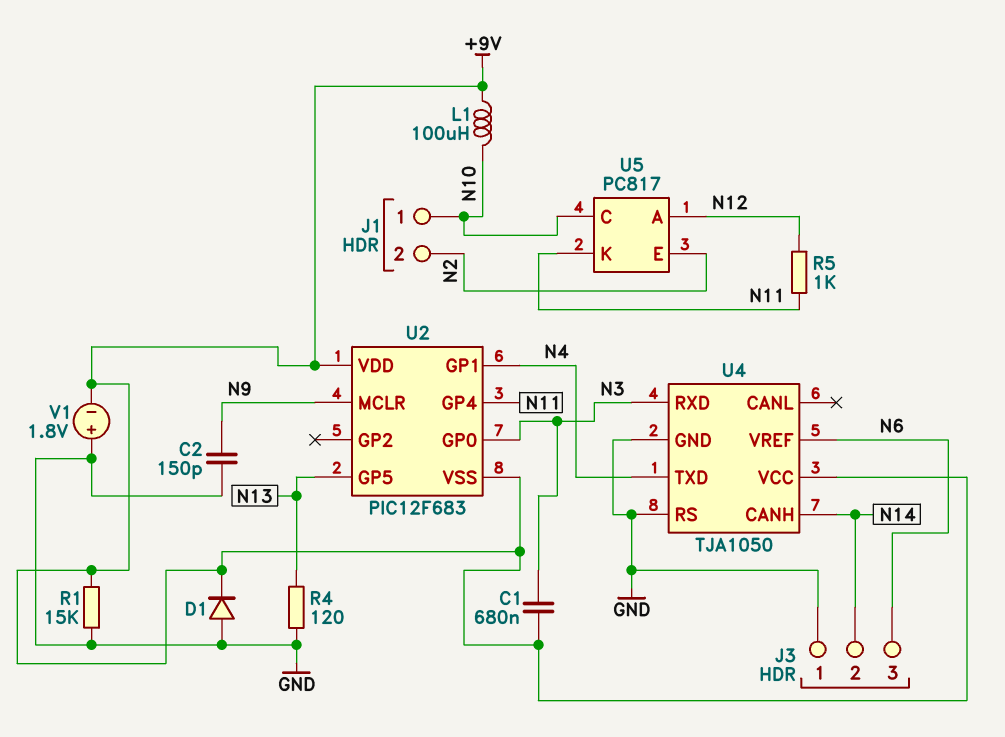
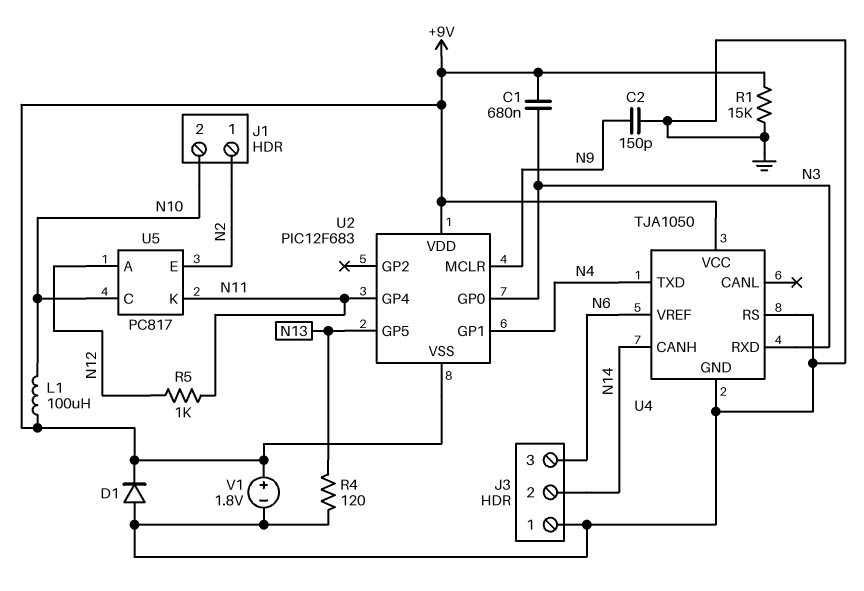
J1 pin 1: N10 -> N2
J1 pin 2: N2 -> N10
V1: 1.8V (plus GND, minus +9V) -> 1.8V (plus +9V, minus GND)

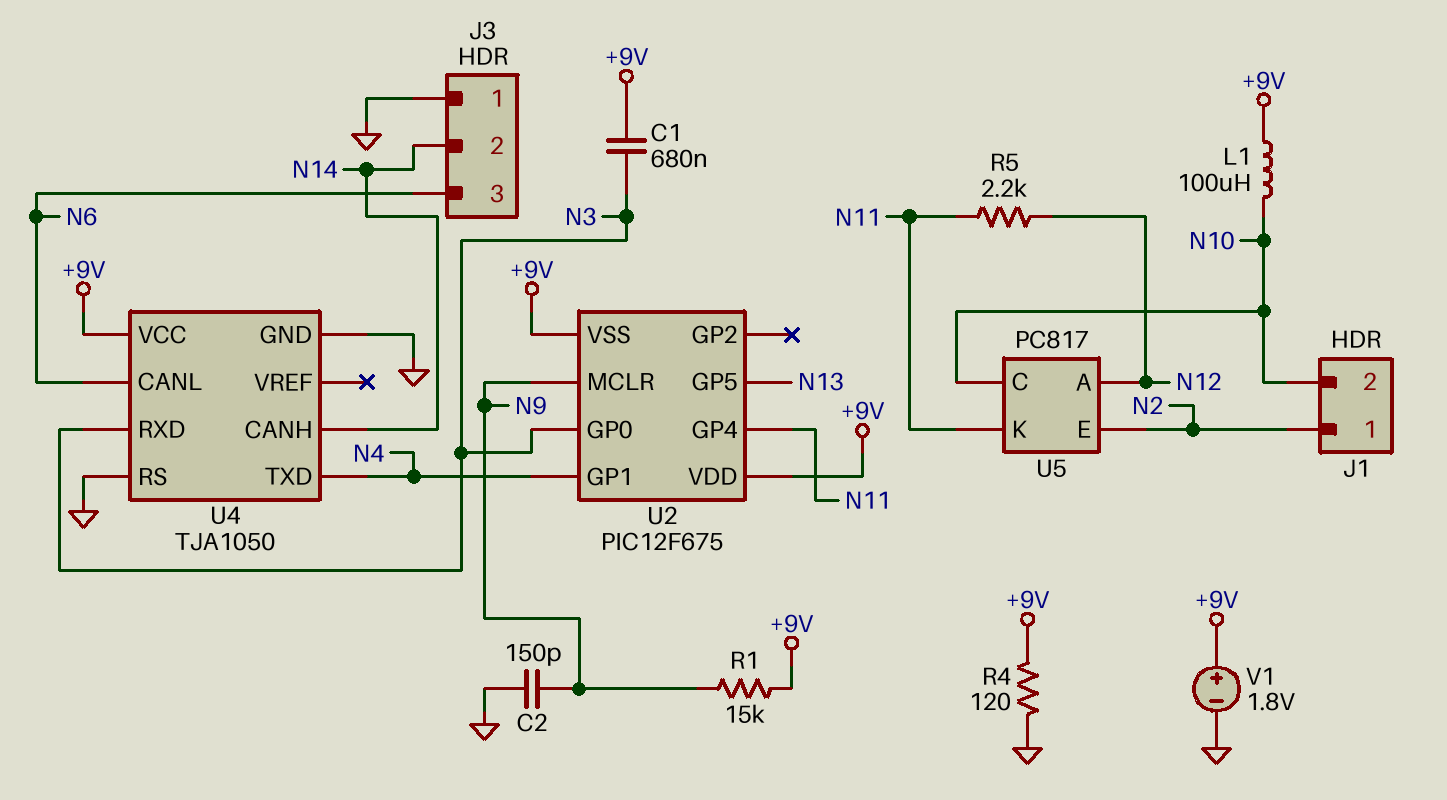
D1: diode (A GND, K +9V) -> none
R1: 15k (+9V, GND) -> 15k (+9V, N9)
R4: 120 (GND, N13) -> 120 (+9V, GND)
R5: 1k (N11, N12) -> 2.2k (N11, N12)
U2: PIC12F683 -> PIC12F675
U4 pin CANL: none -> N6
U4 pin VREF: N6 -> none

